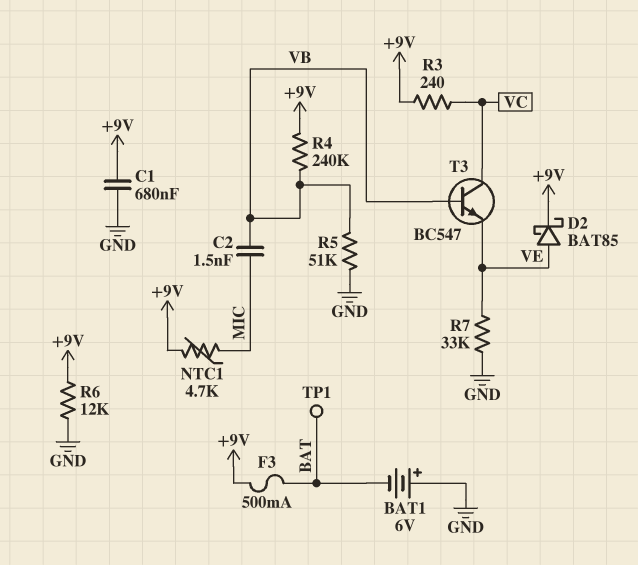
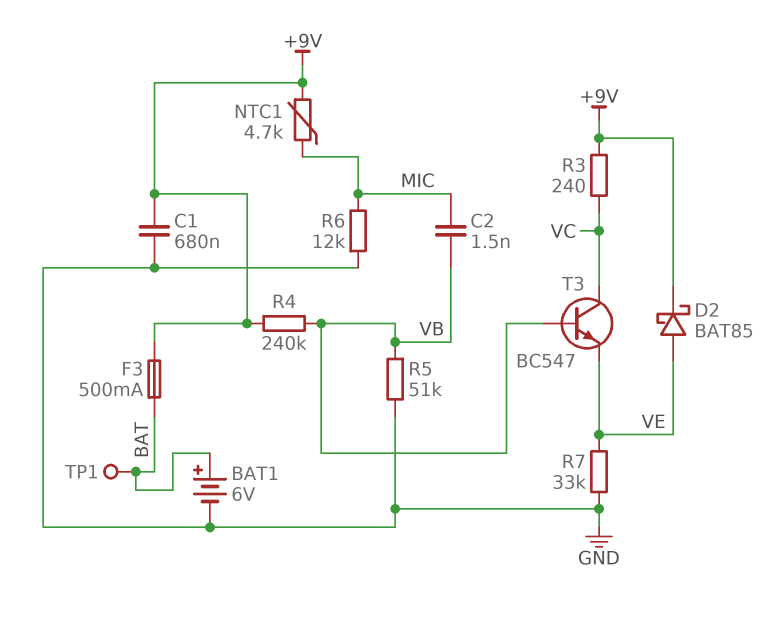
BAT1: 6V (plus GND, minus BAT) -> 6V (plus BAT, minus GND)
R6: 12k (+9V, GND) -> 12k (GND, MIC)

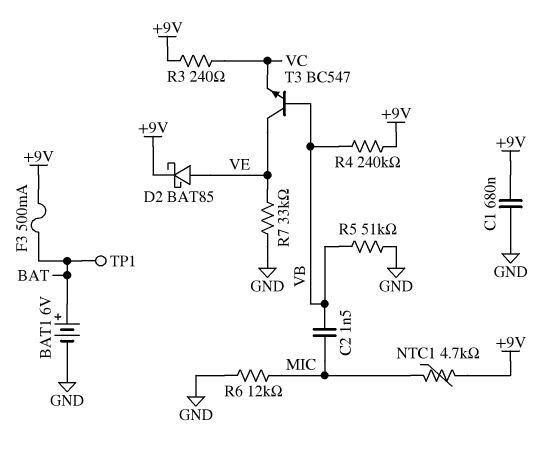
T3: NPN BC547 (B VB, C VC, E VE) -> NPN BC547 (B VB, C VE, E VC)

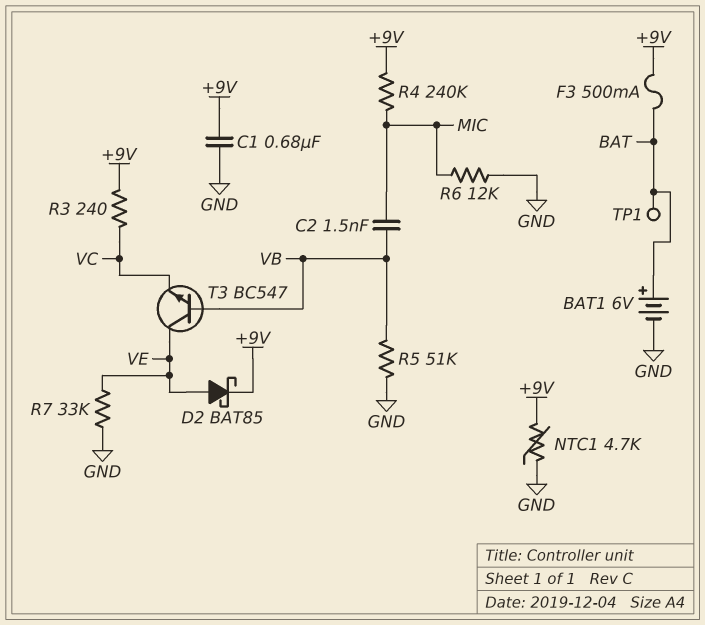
NTC1: 4.7k (+9V, MIC) -> 4.7k (+9V, GND)
R4: 240k (+9V, VB) -> 240k (+9V, MIC)

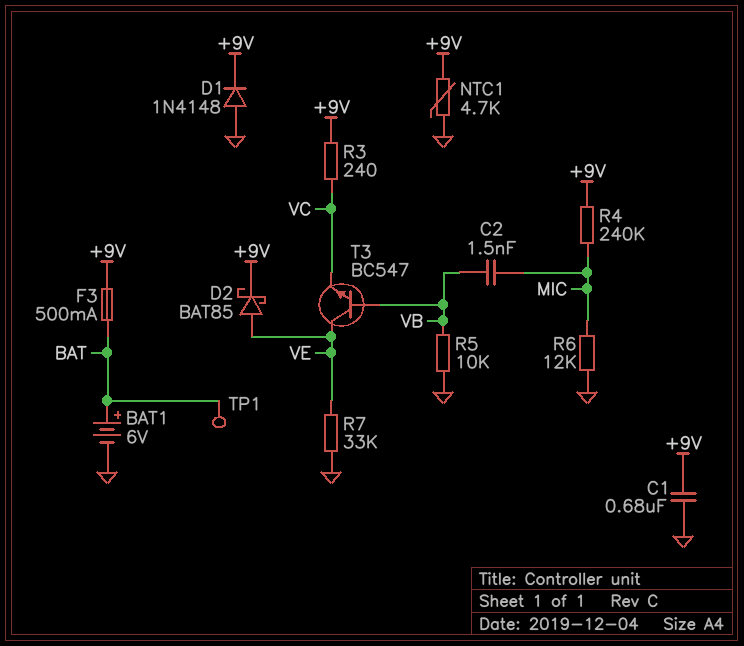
D1: none -> diode 1N4148 (A GND, K +9V)
R5: 51k (GND, VB) -> 10k (GND, VB)

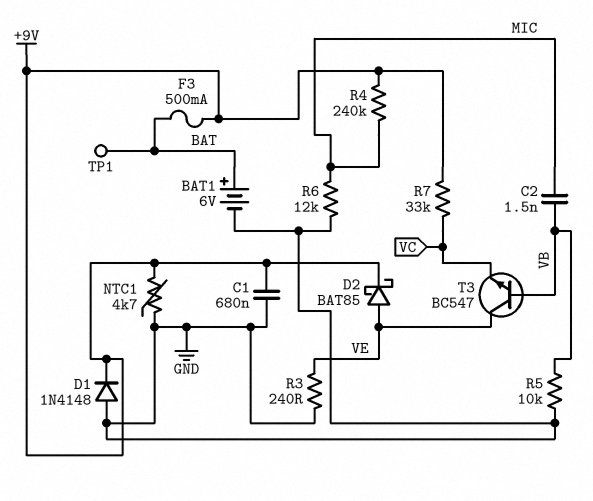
R3: 240 (+9V, VC) -> 240 (GND, VE)
R7: 33k (GND, VE) -> 33k (+9V, VC)

